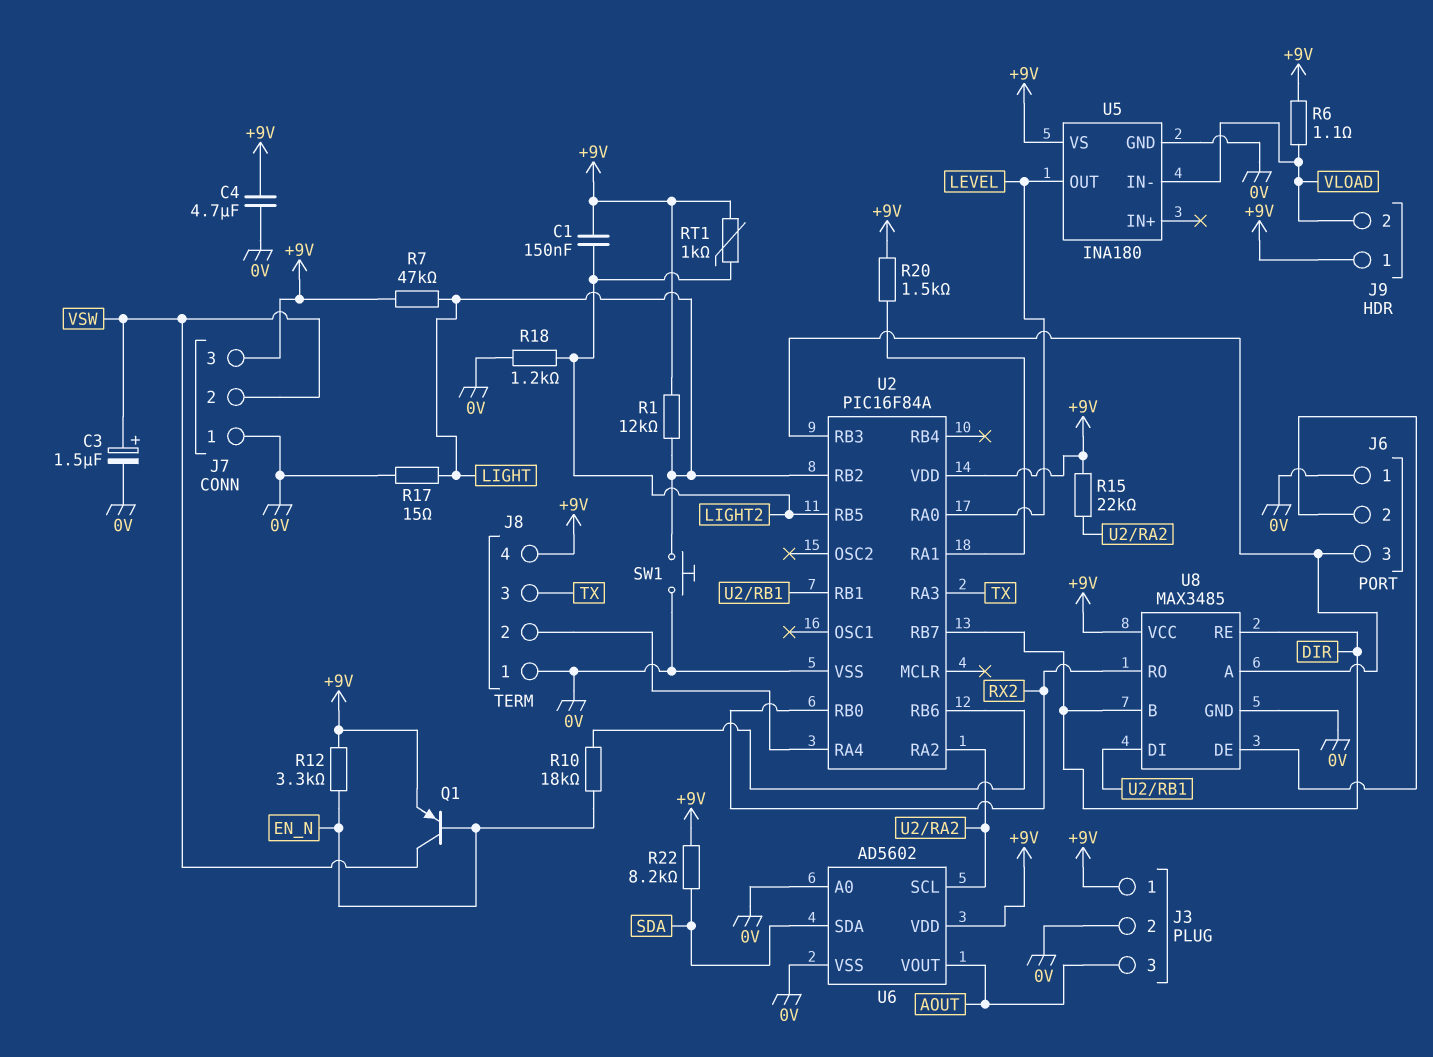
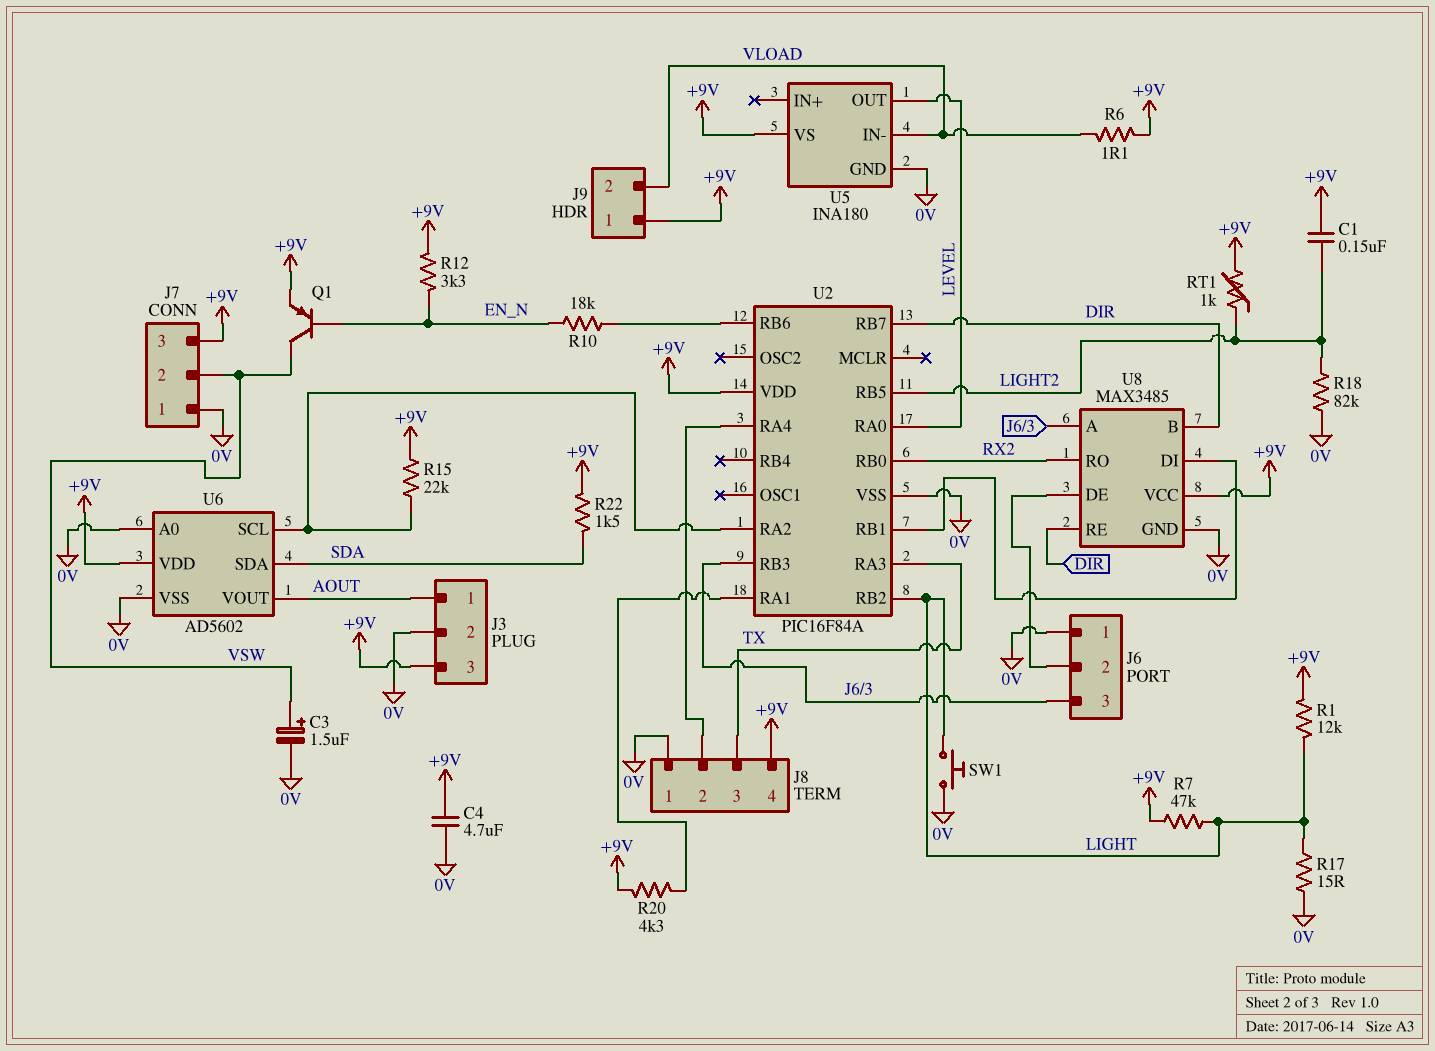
J3 pin 1: +9V -> AOUT
J3 pin 3: AOUT -> +9V
R18: 1.2k (0V, LIGHT2) -> 82k (0V, LIGHT2)
R20: 1.5k (+9V, U2/RA1) -> 4.3k (+9V, U2/RA1)
R22: 8.2k (+9V, SDA) -> 1.5k (+9V, SDA)

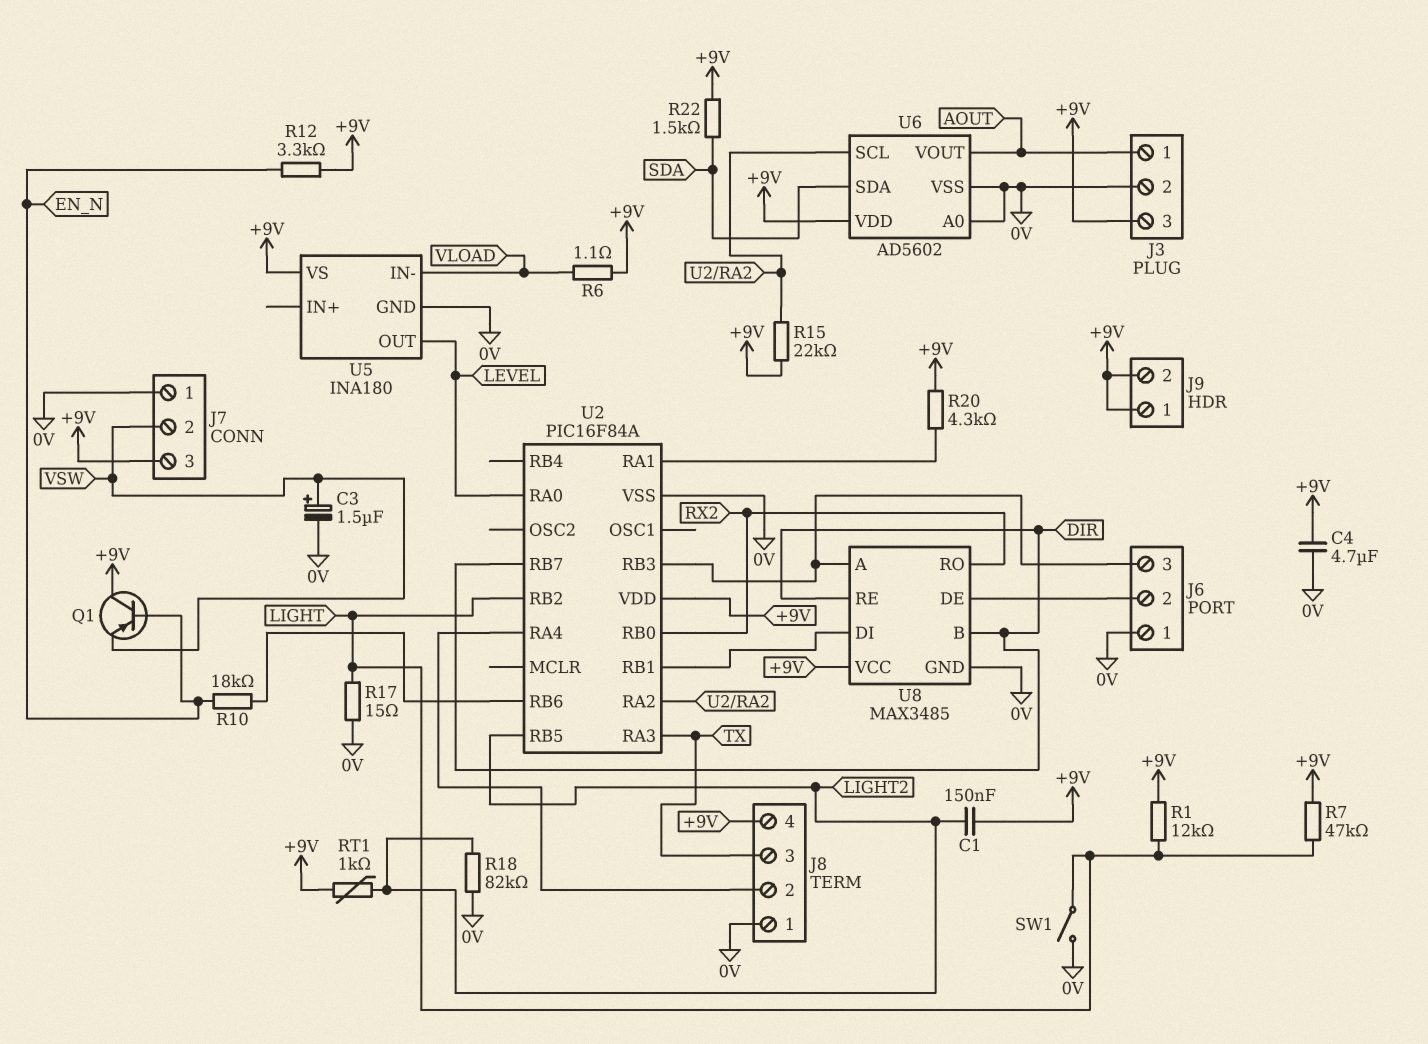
J9 pin 2: VLOAD -> +9V
Q1: PNP (B EN_N, C VSW, E +9V) -> PNP (B EN_N, C +9V, E VSW)
SW1: button (0V, LIGHT) -> switch (0V, LIGHT)

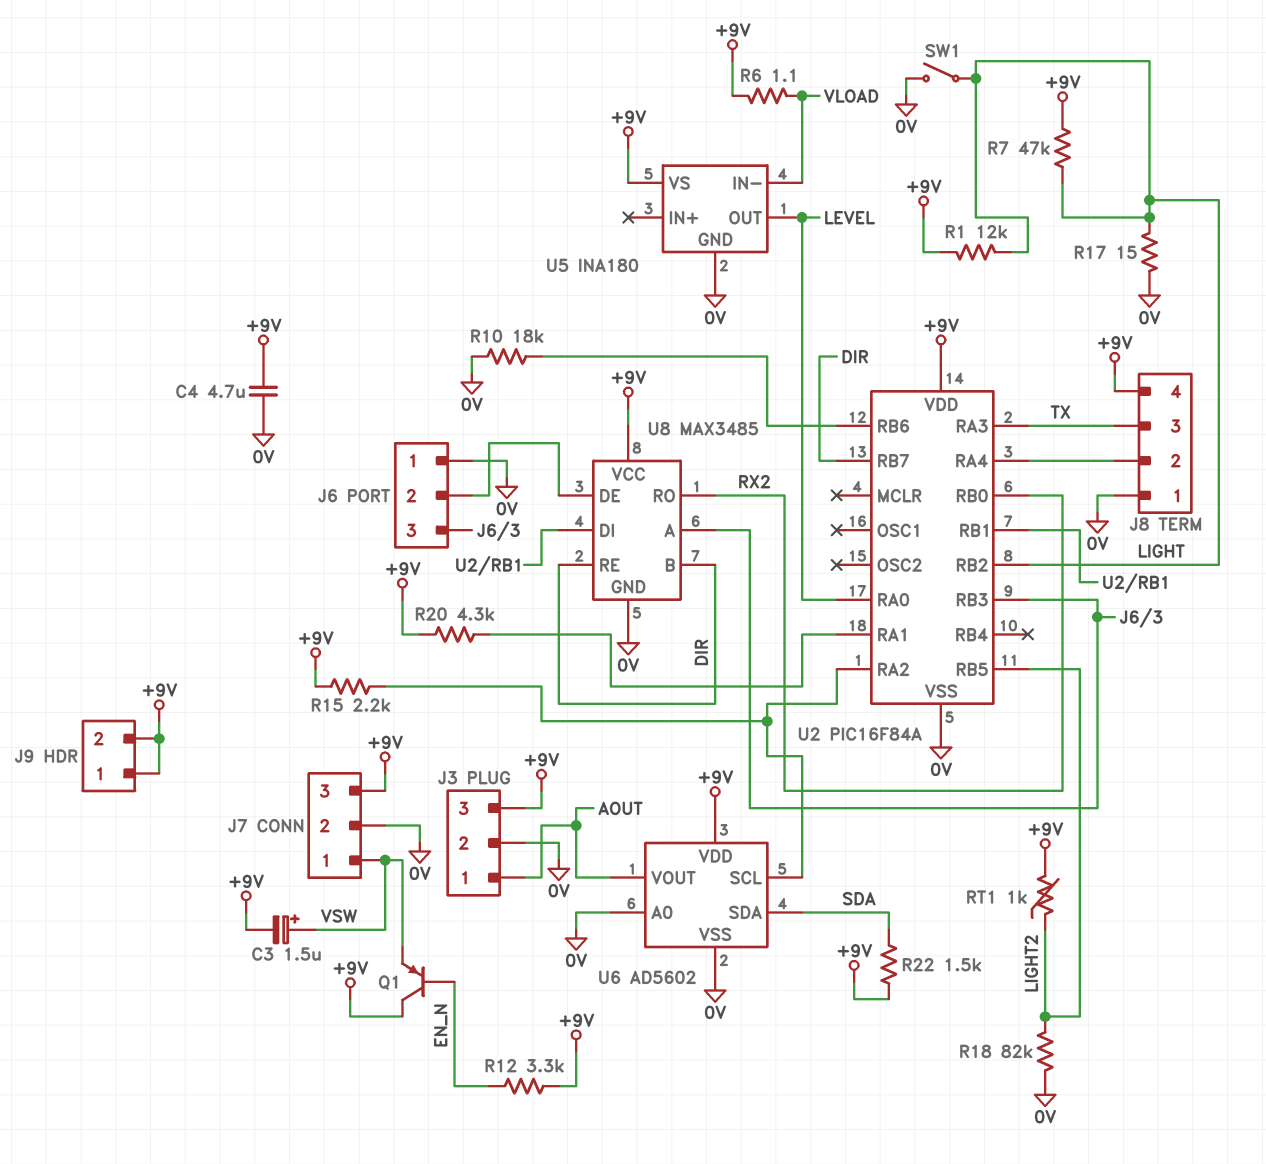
C1: 150nF (+9V, LIGHT2) -> none
C3: 1.5uF (plus VSW, minus 0V) -> 1.5uF (plus VSW, minus +9V)
J7 pin 1: 0V -> VSW
J7 pin 2: VSW -> 0V
R10: 18k (EN_N, U2/RB6) -> 18k (0V, U2/RB6)
R15: 22k (+9V, U2/RA2) -> 2.2k (+9V, U2/RA2)

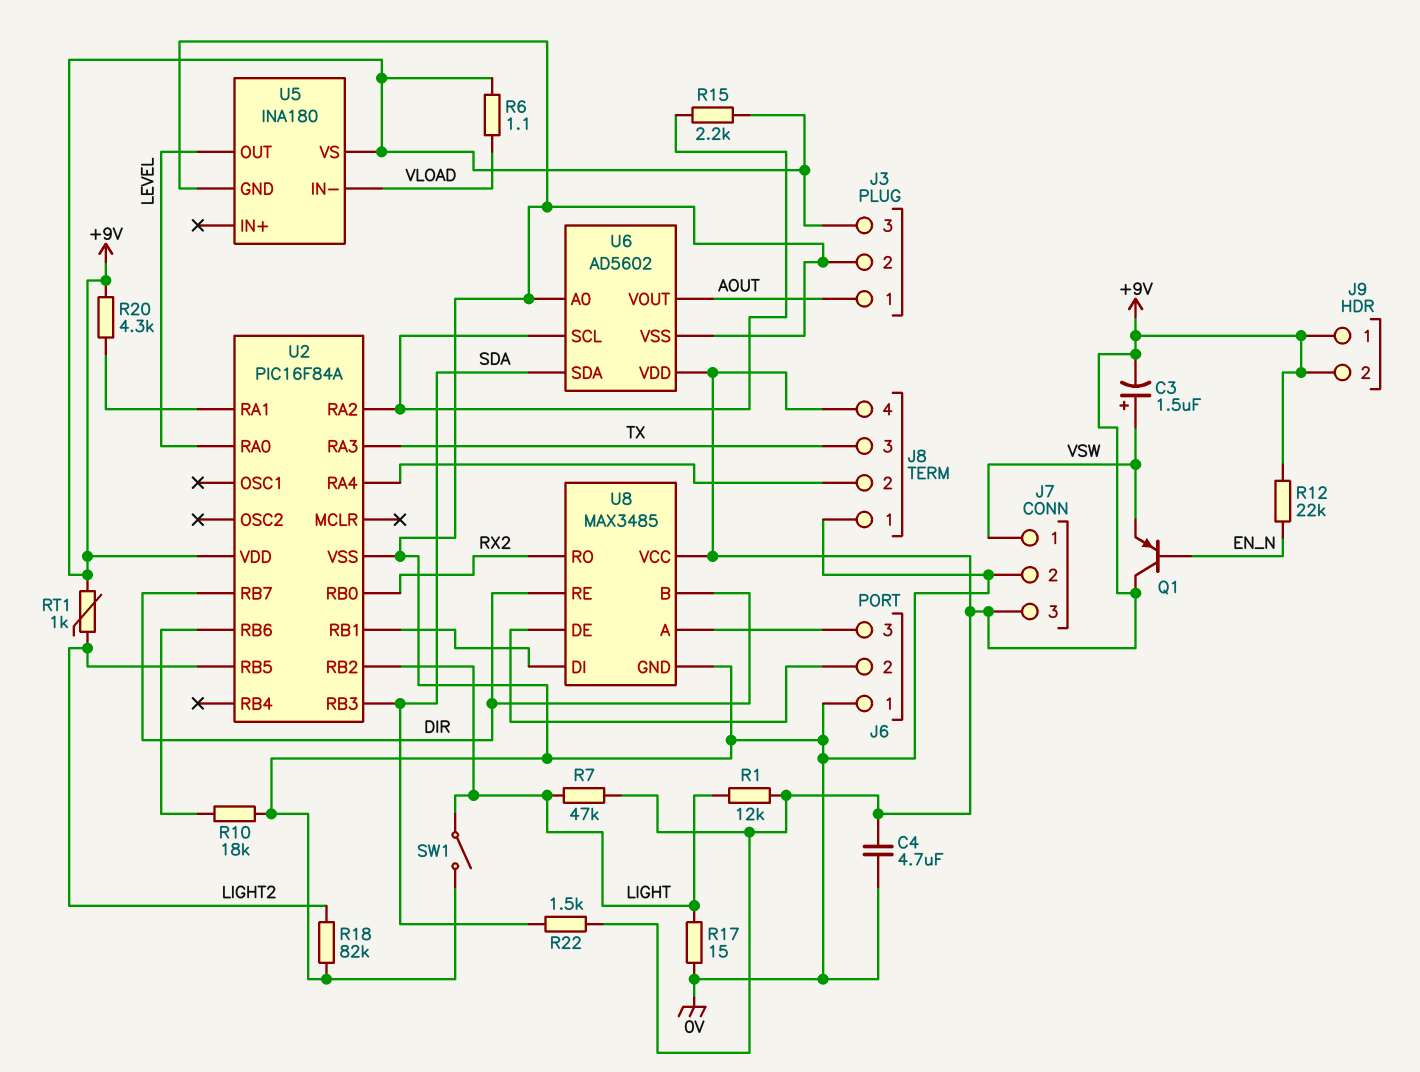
R12: 3.3k (+9V, EN_N) -> 22k (+9V, EN_N)
U2 pin RB3: J6/3 -> SDA

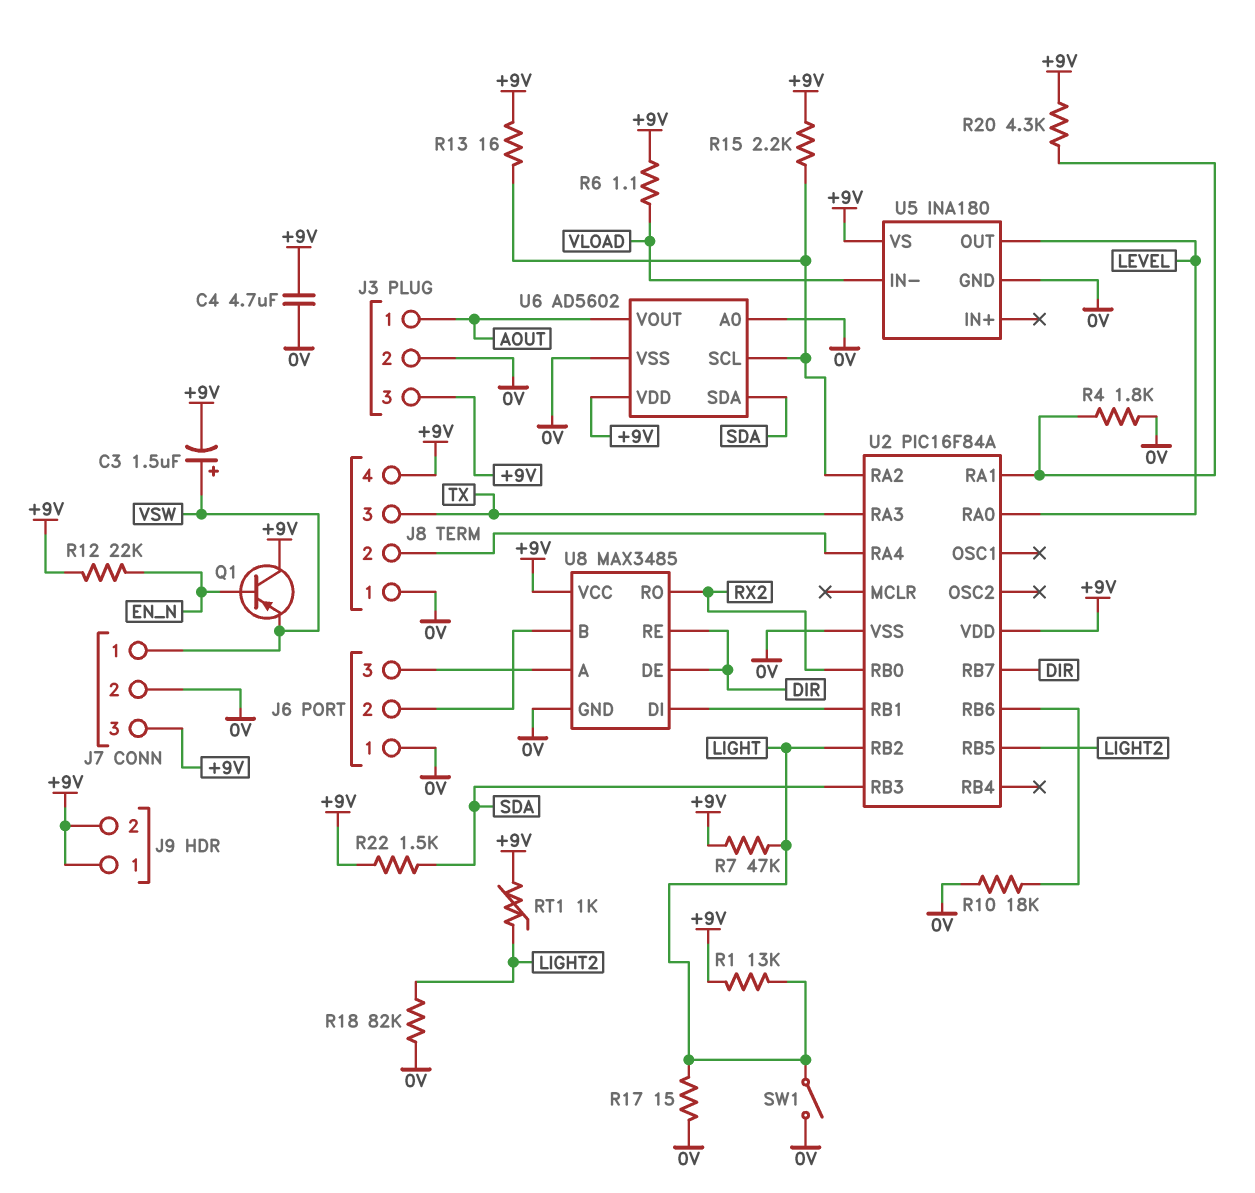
R1: 12k (+9V, LIGHT) -> 13k (+9V, LIGHT)
R4: none -> 1.8k (0V, U2/RA1)
R13: none -> 16 (+9V, U2/RA2)
U8 pin B: DIR -> J6/2
U8 pin DE: J6/2 -> DIR

